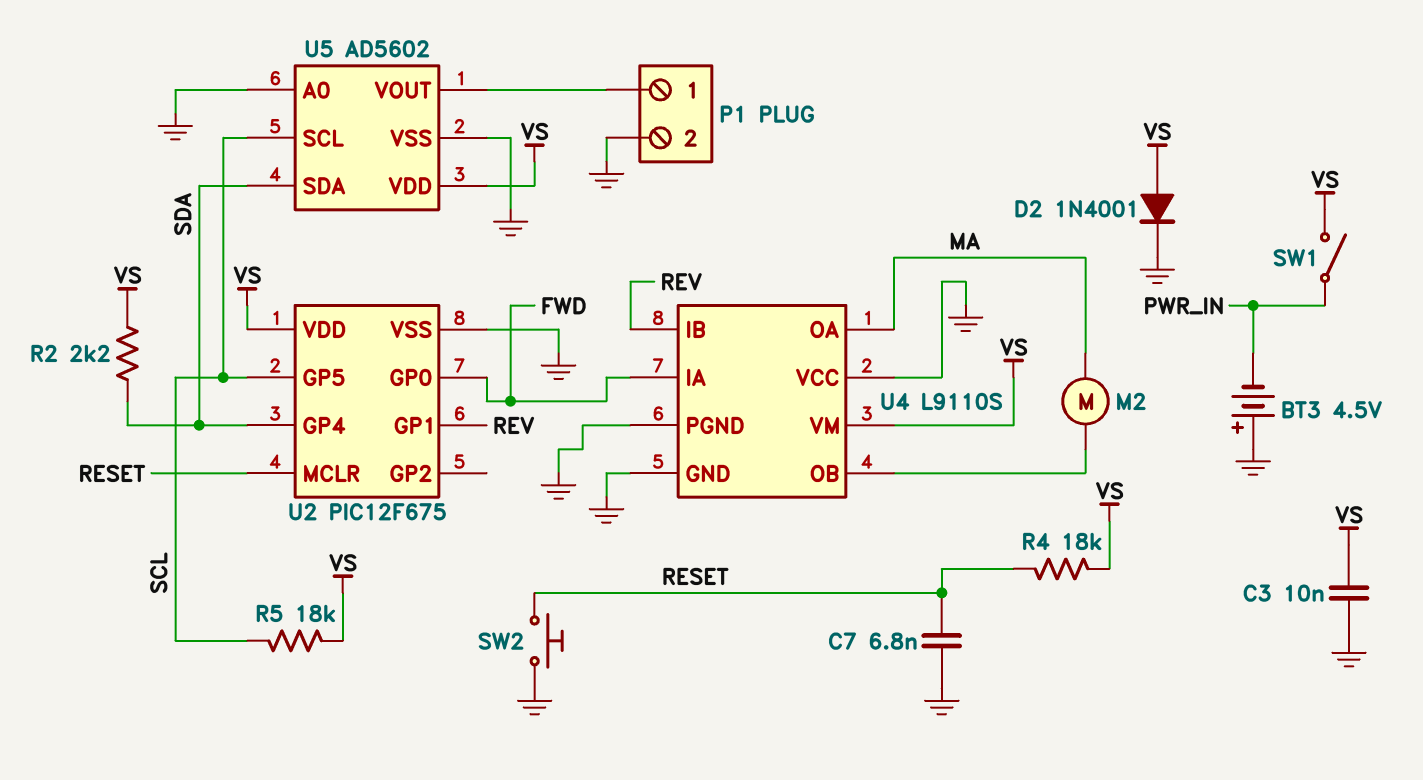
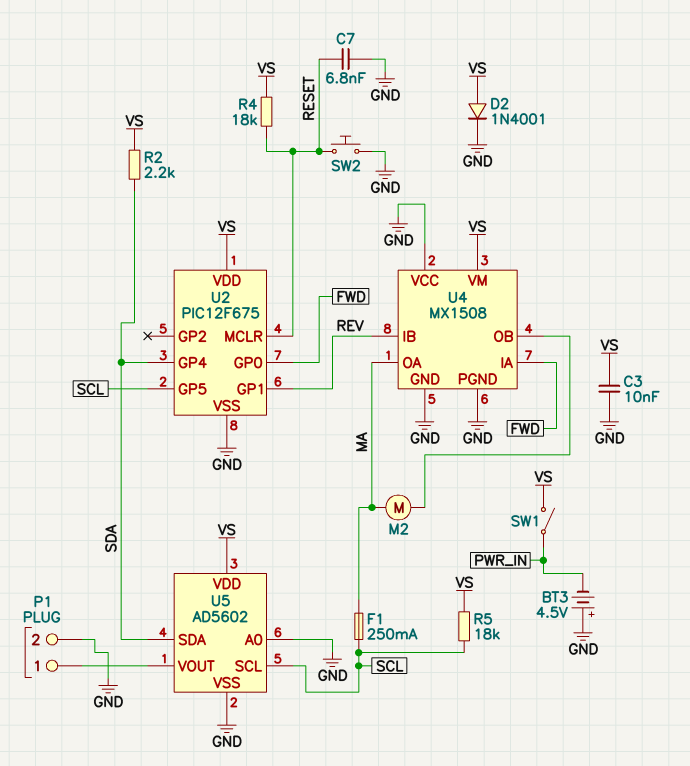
F1: none -> 250mA (MA, SCL)
U4: L9110S -> MX1508

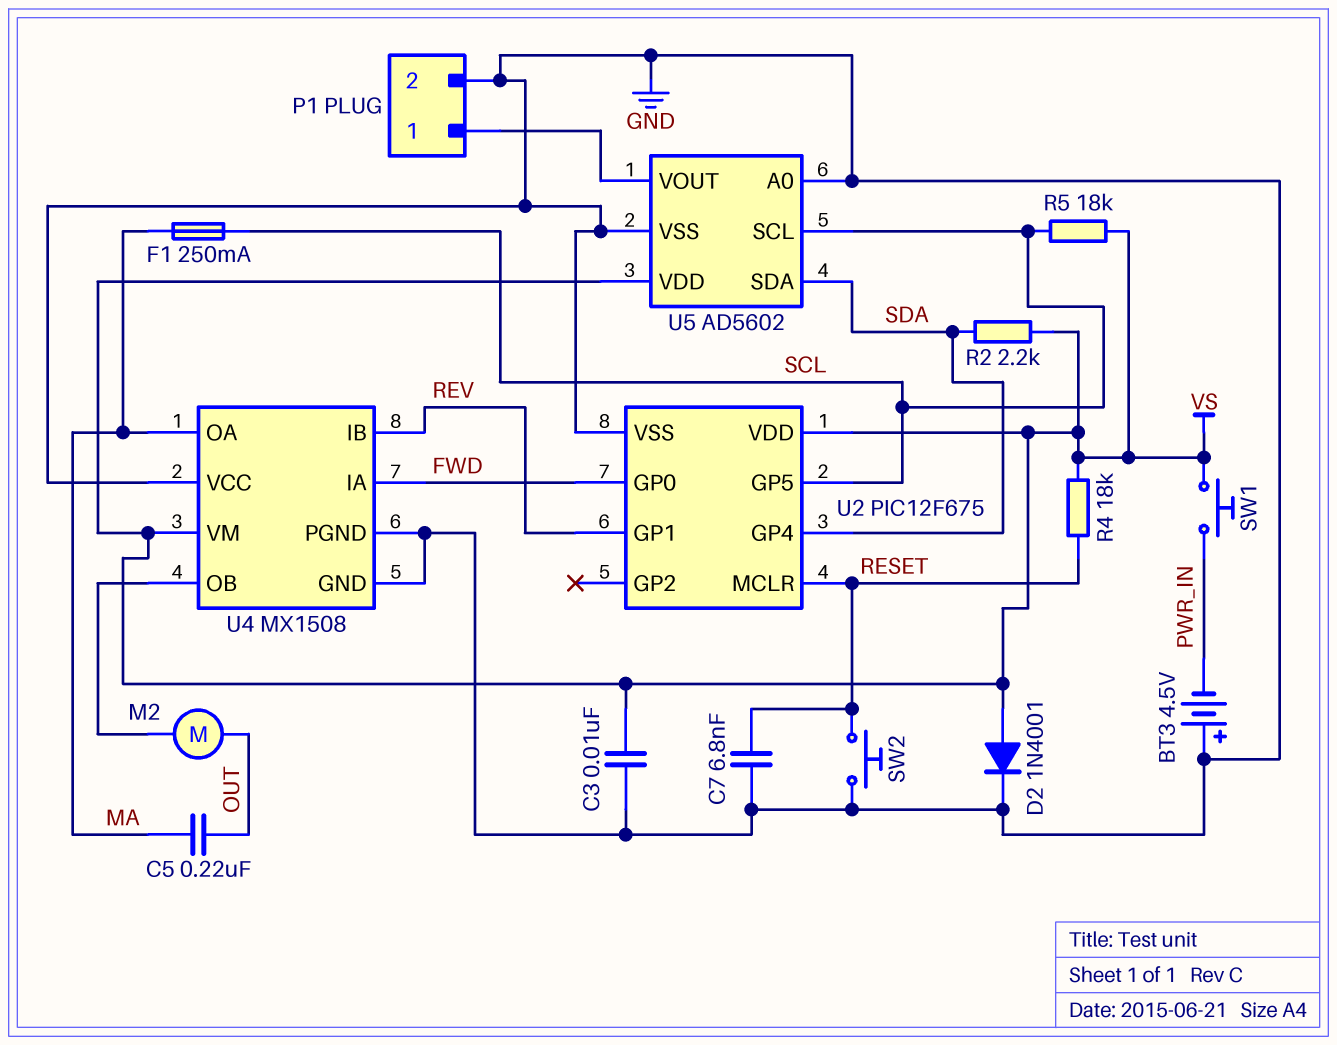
C5: none -> 220nF (MA, OUT)
M2: motor (MA, U4/OB) -> motor (OUT, U4/OB)
SW1: switch (PWR_IN, VS) -> button (PWR_IN, VS)

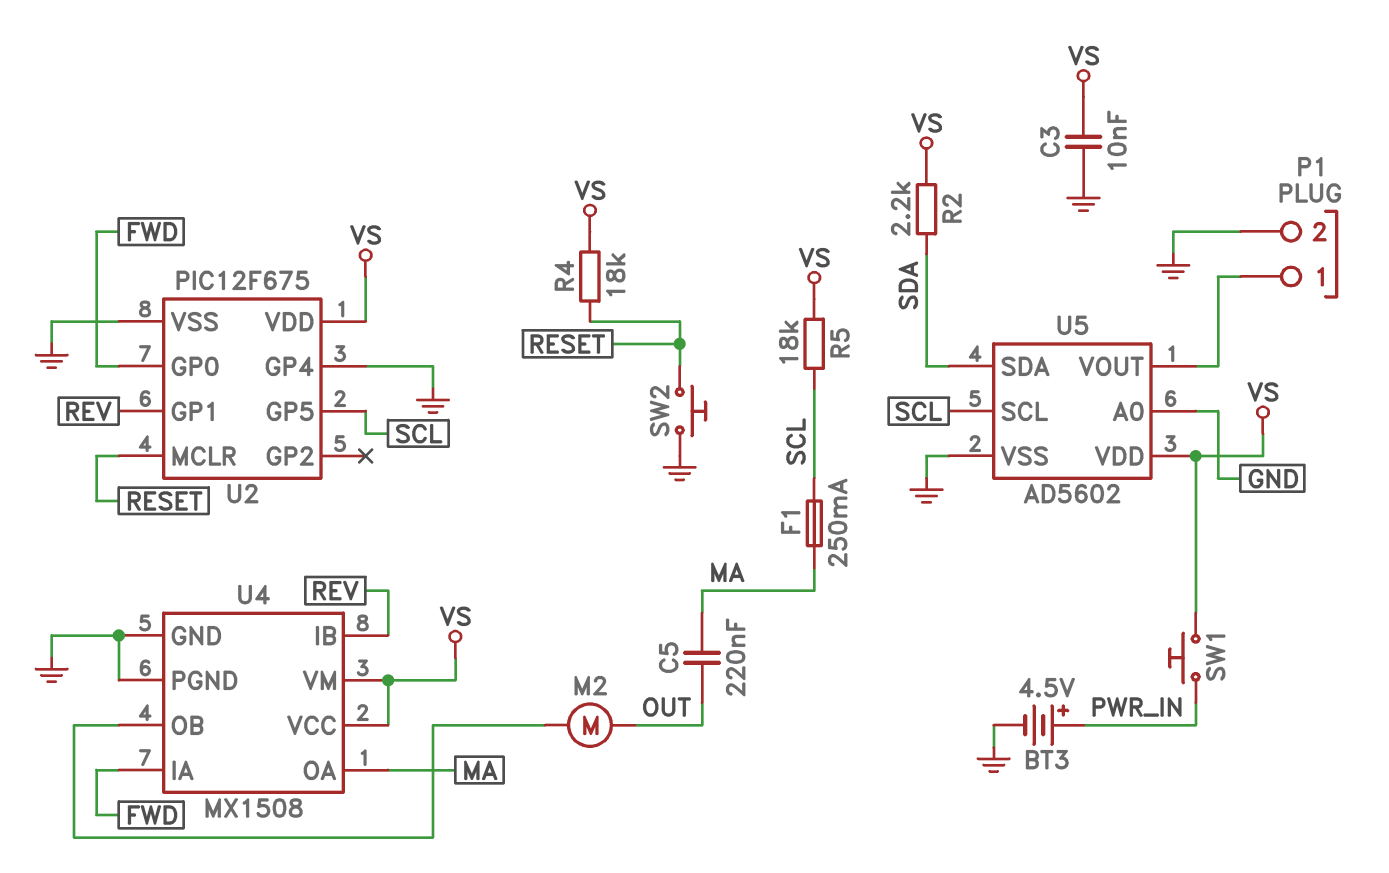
BT3: 4.5V (plus GND, minus PWR_IN) -> 4.5V (plus PWR_IN, minus GND)
C7: 6.8nF (GND, RESET) -> none
D2: diode 1N4001 (A VS, K GND) -> none
U2 pin GP4: SDA -> GND
U4 pin VCC: GND -> VS

